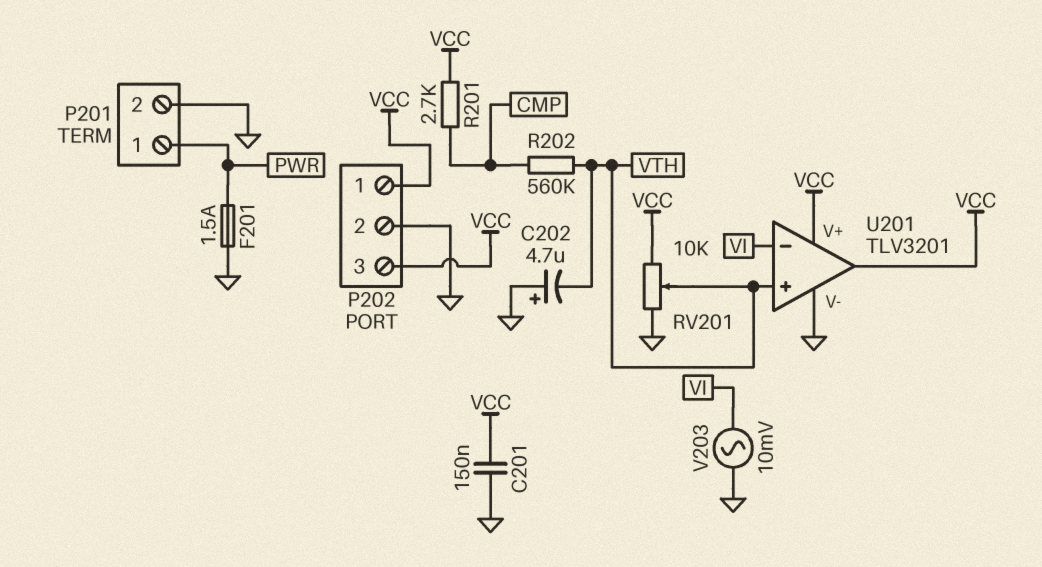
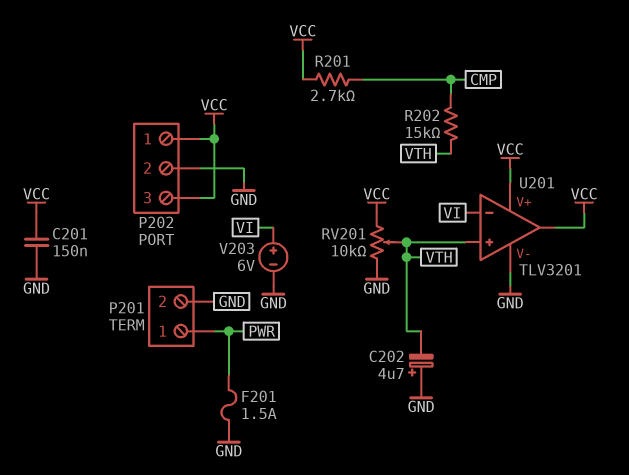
R202: 560k (CMP, VTH) -> 15k (CMP, VTH)
V203: AC 10mV (GND, VI) -> 6V (plus VI, minus GND)

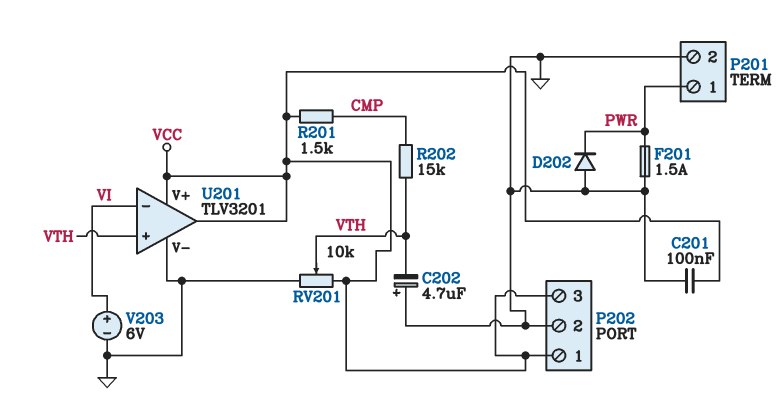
C201: 150nF (GND, VCC) -> 100nF (GND, VCC)
D202: none -> diode (A GND, K PWR)
R201: 2.7k (CMP, VCC) -> 1.5k (CMP, VCC)

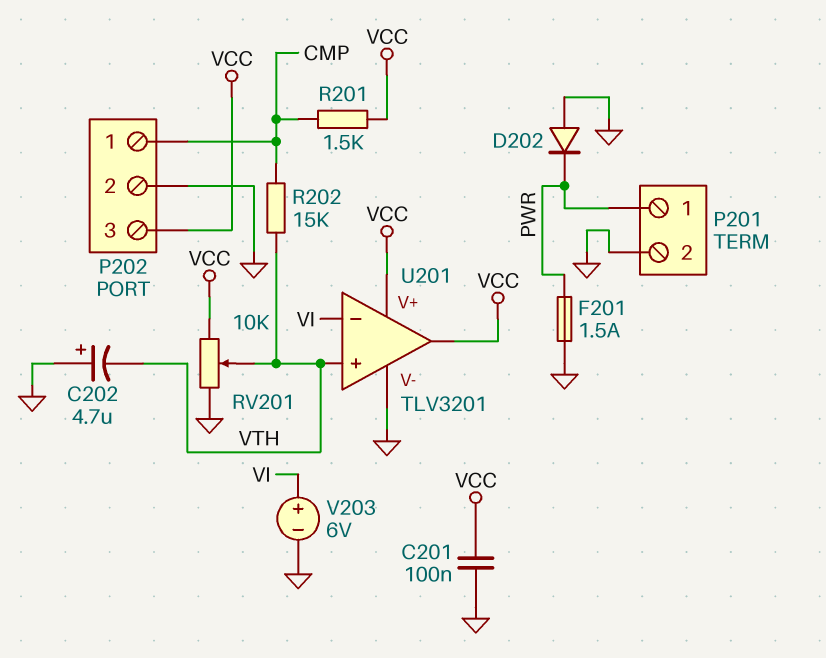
P202 pin 1: VCC -> CMP

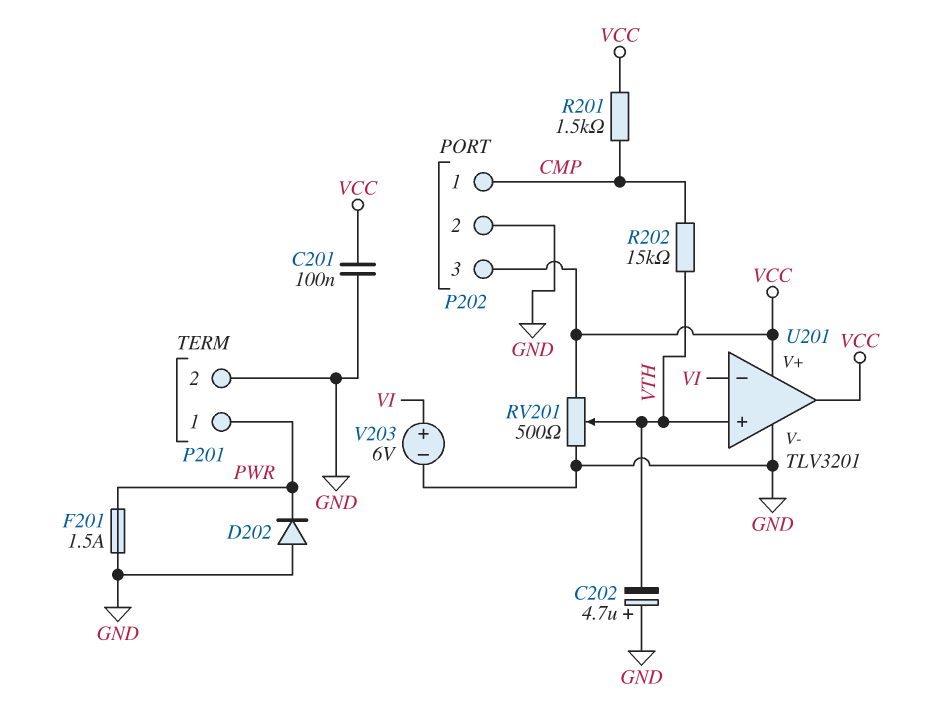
RV201: 10k (GND, VCC, wiper VTH) -> 500 (GND, VCC, wiper VTH)

